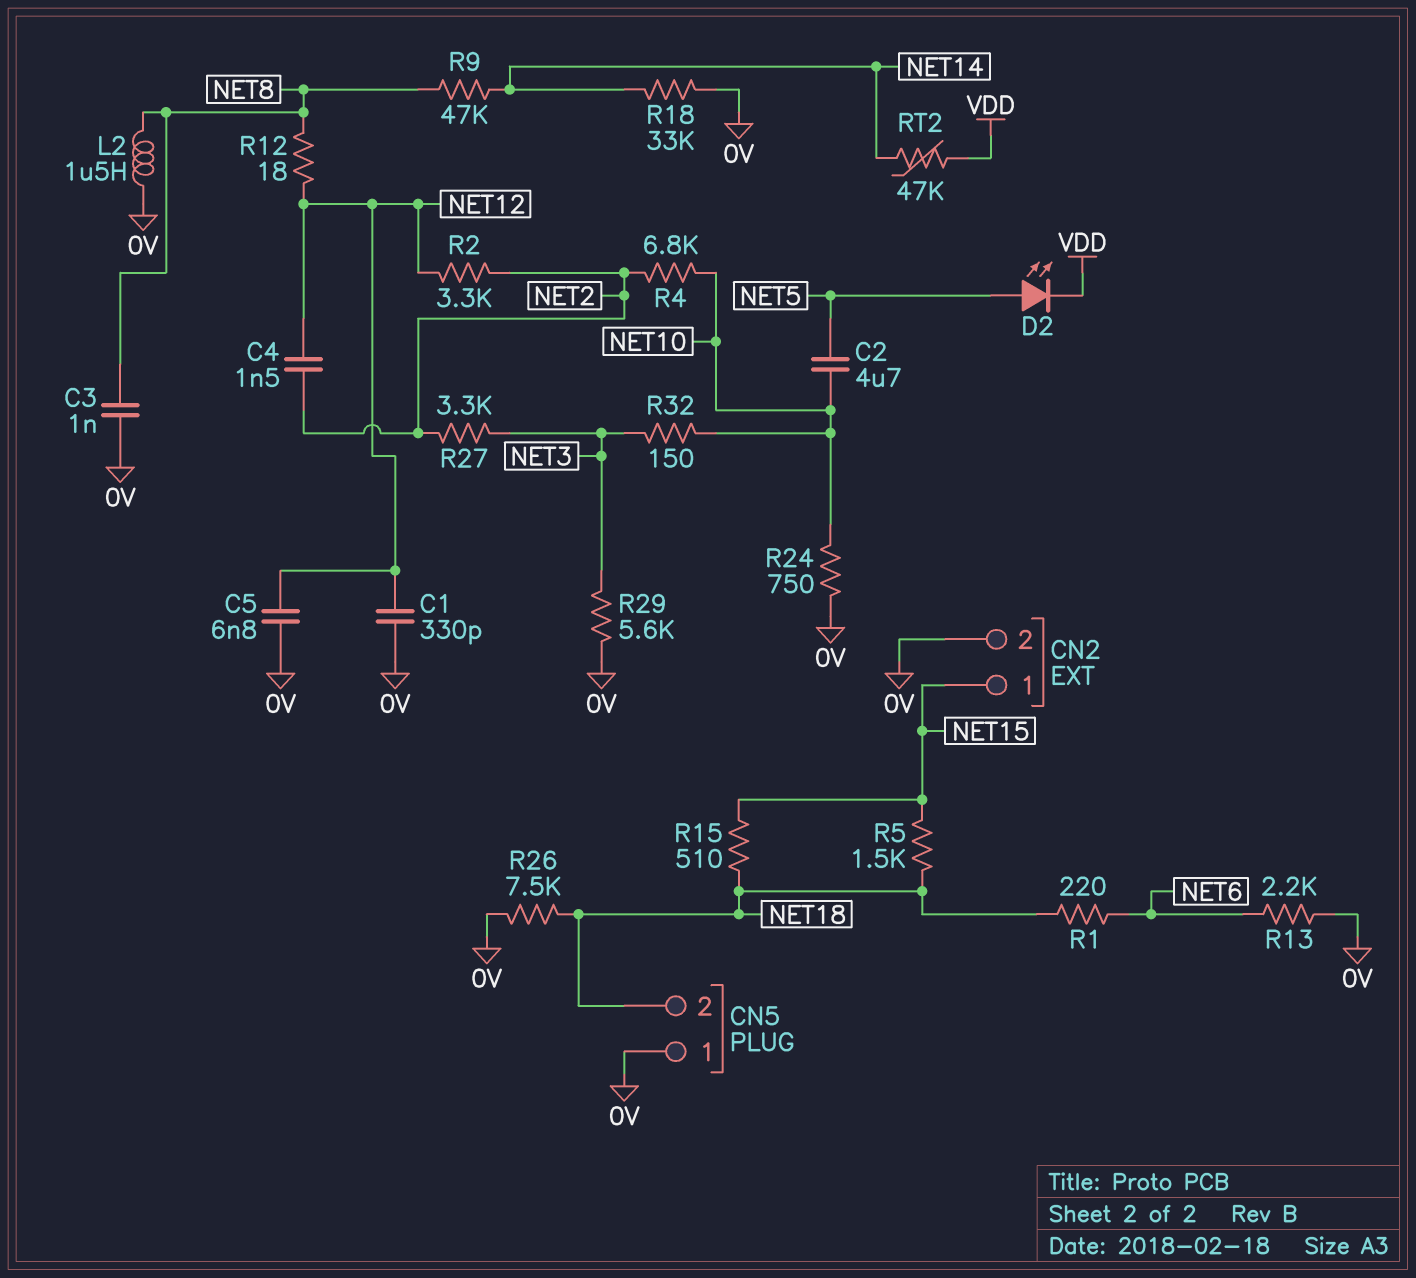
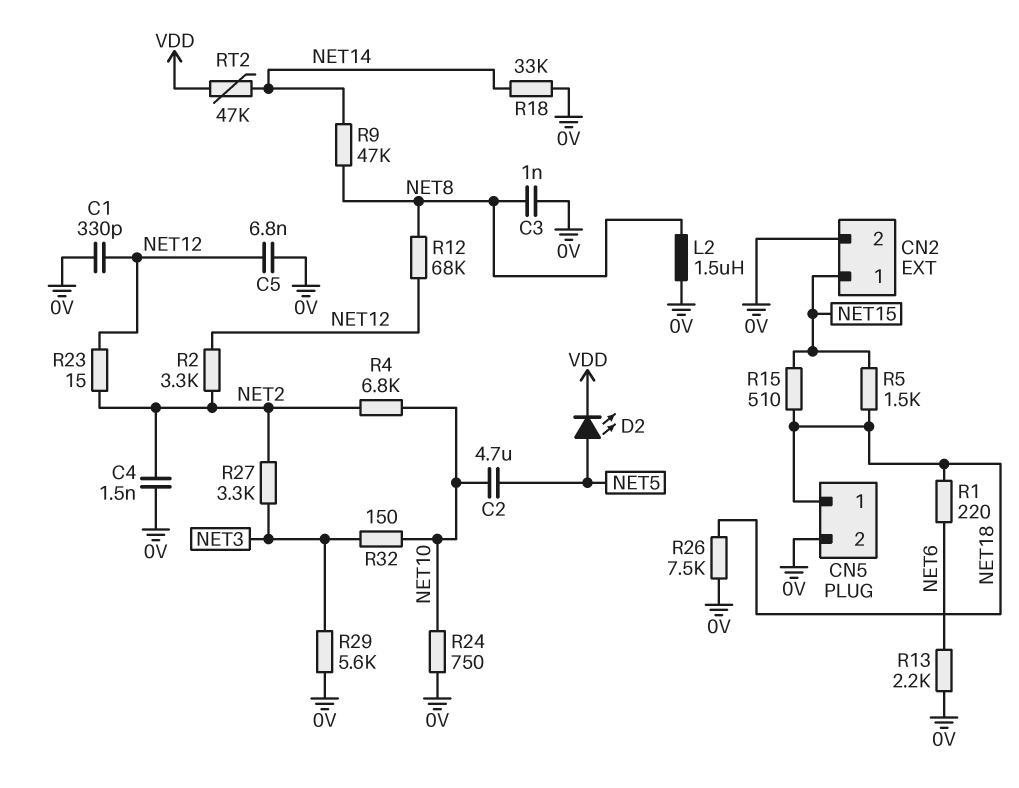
C4: 1.5nF (NET2, NET12) -> 1.5nF (0V, NET2)
CN5 pin 1: 0V -> NET18
CN5 pin 2: NET18 -> 0V
R12: 18 (NET8, NET12) -> 68k (NET8, NET12)
R23: none -> 15 (NET2, NET12)

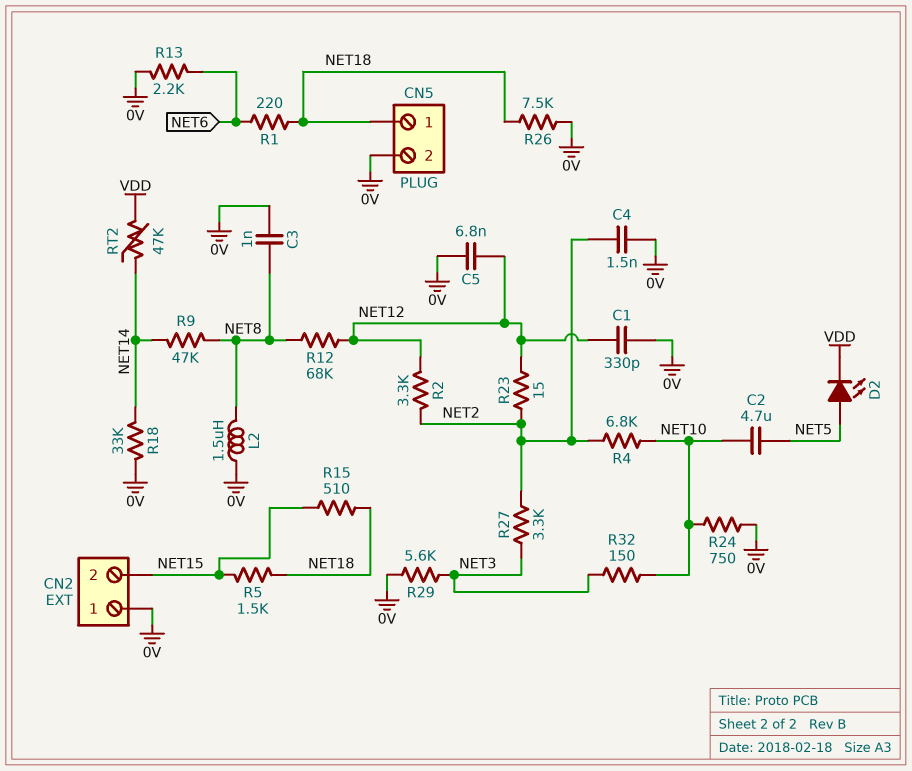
CN2 pin 1: NET15 -> 0V
CN2 pin 2: 0V -> NET15

